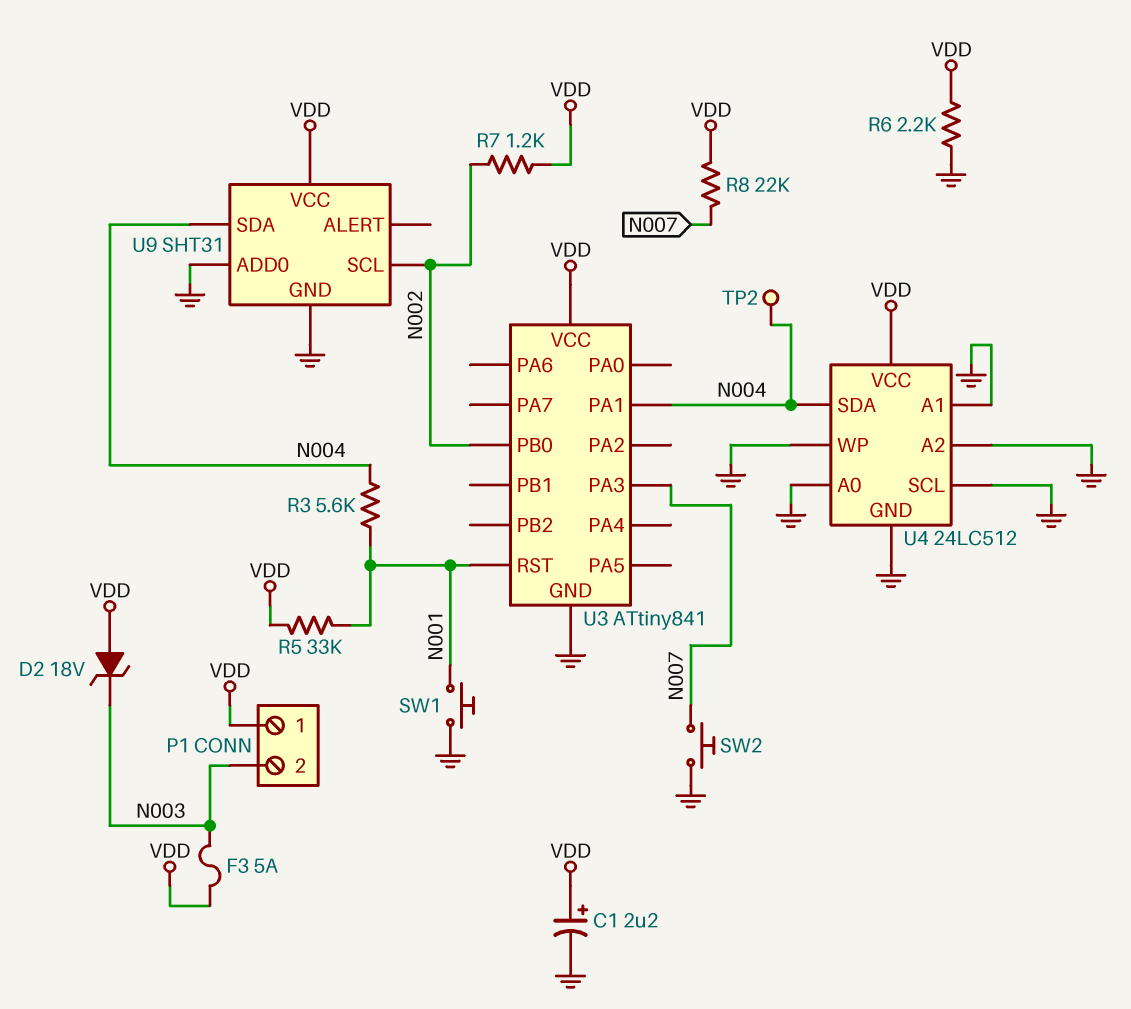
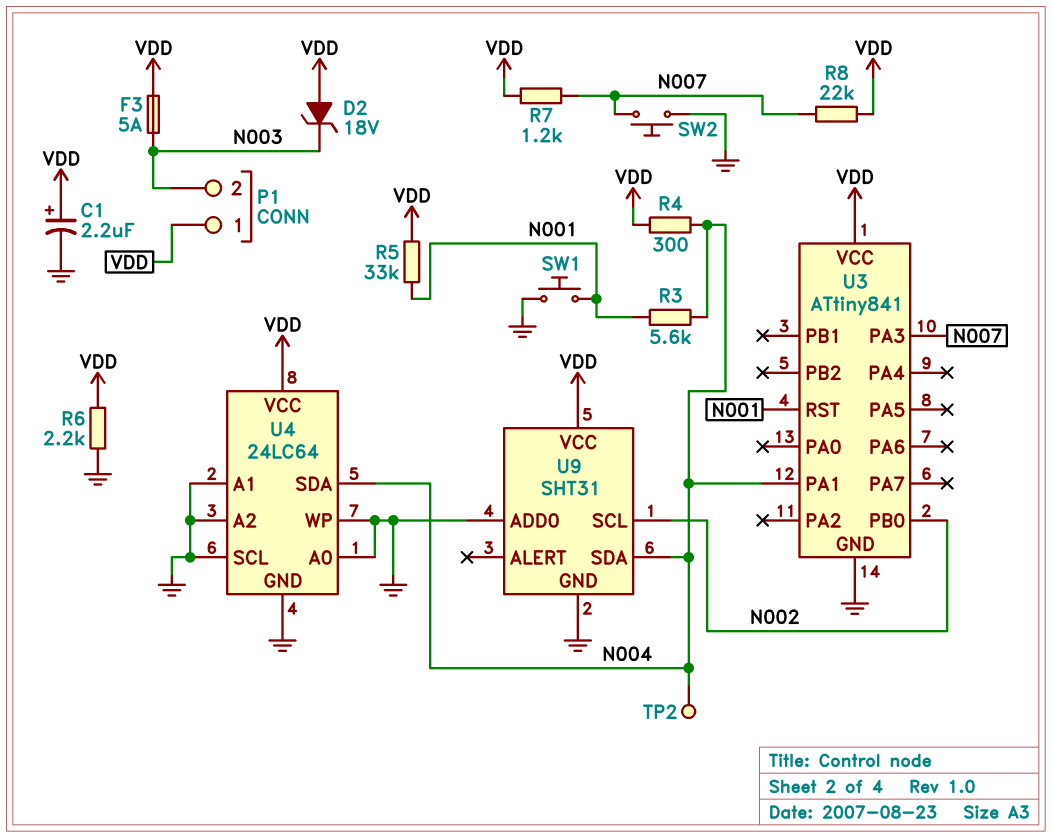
R4: none -> 300 (N004, VDD)
R7: 1.2k (N002, VDD) -> 1.2k (N007, VDD)
U4: 24LC512 -> 24LC64

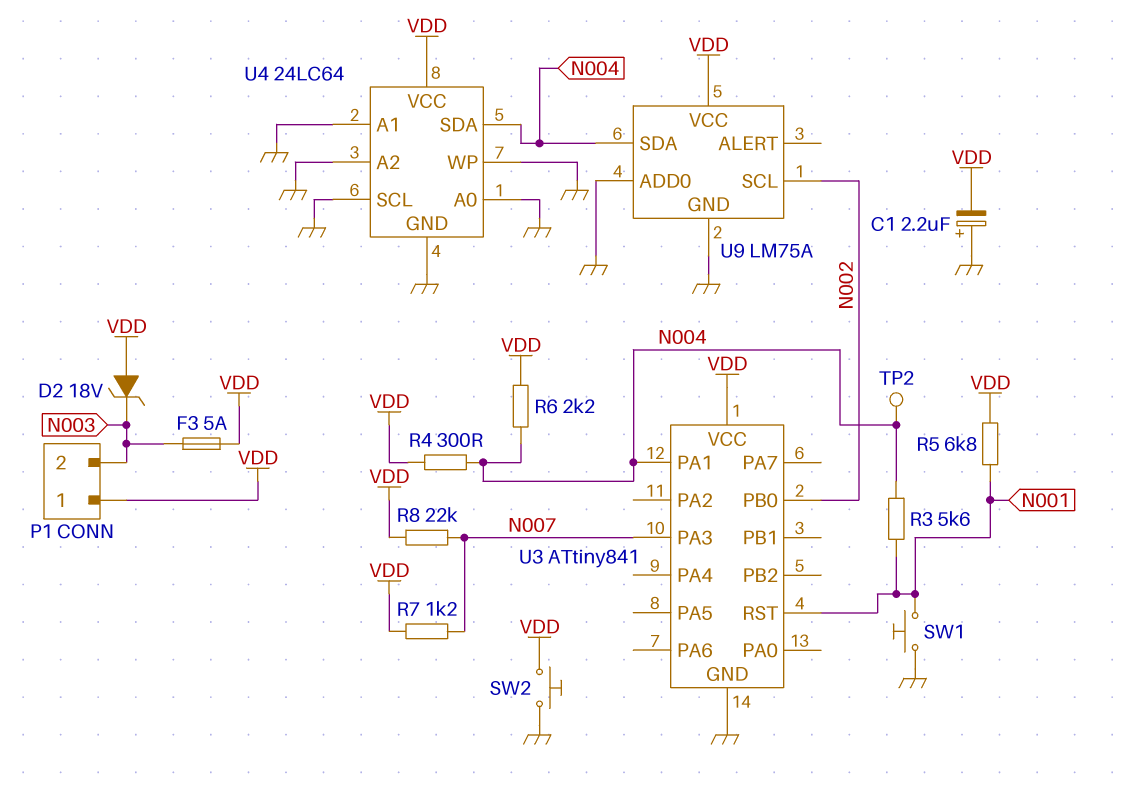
C1: 2.2uF (plus VDD, minus GND) -> 2.2uF (plus GND, minus VDD)
R5: 33k (N001, VDD) -> 6.8k (N001, VDD)
R6: 2.2k (GND, VDD) -> 2.2k (N004, VDD)
SW2: button (GND, N007) -> button (GND, VDD)
U9: SHT31 -> LM75A

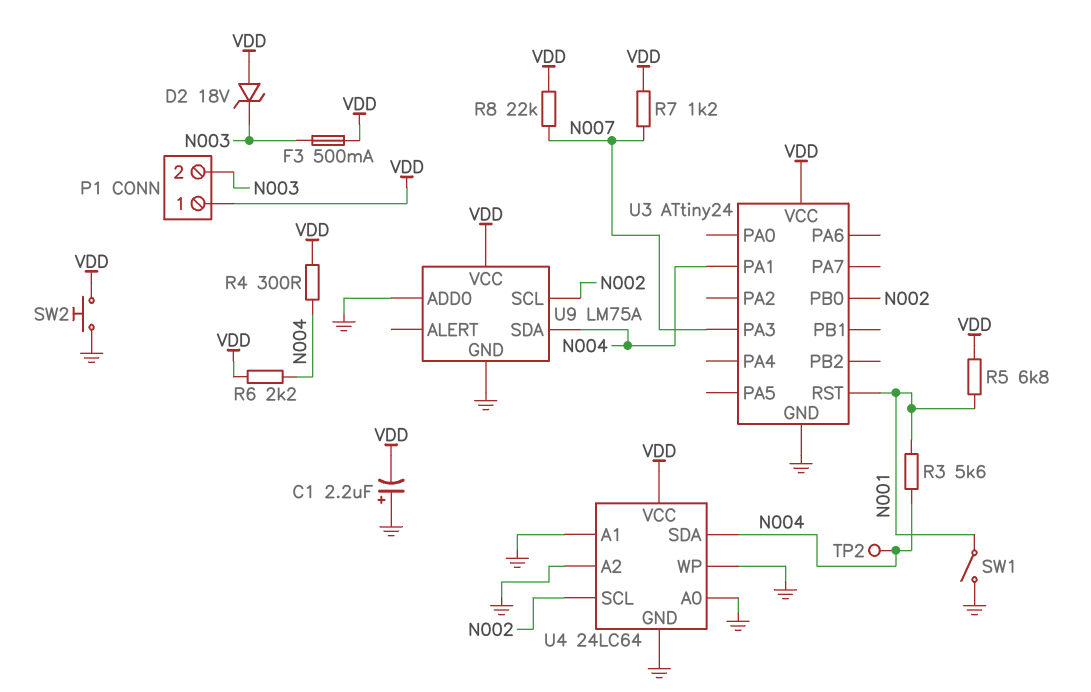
F3: 5A (N003, VDD) -> 500mA (N003, VDD)
SW1: button (GND, N001) -> switch (GND, N001)
U3: ATtiny841 -> ATtiny24
U4 pin SCL: GND -> N002

